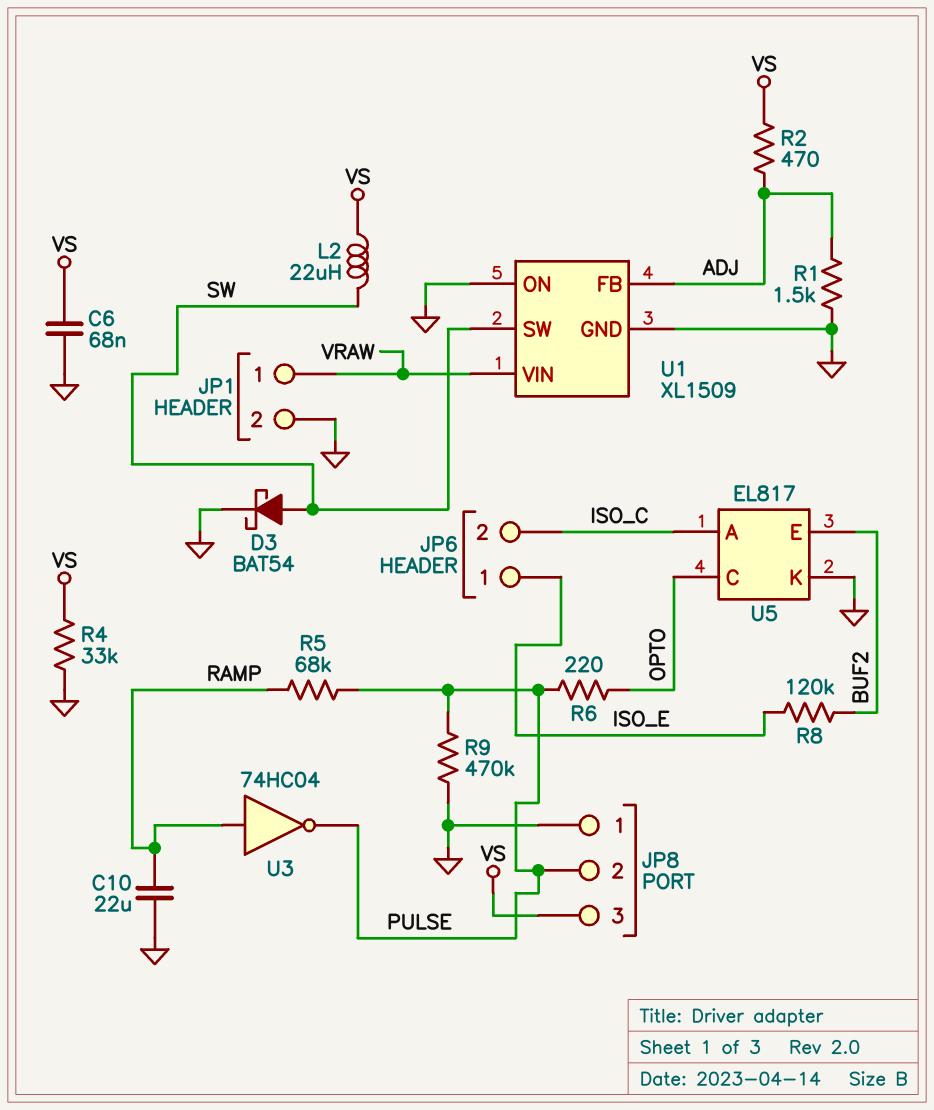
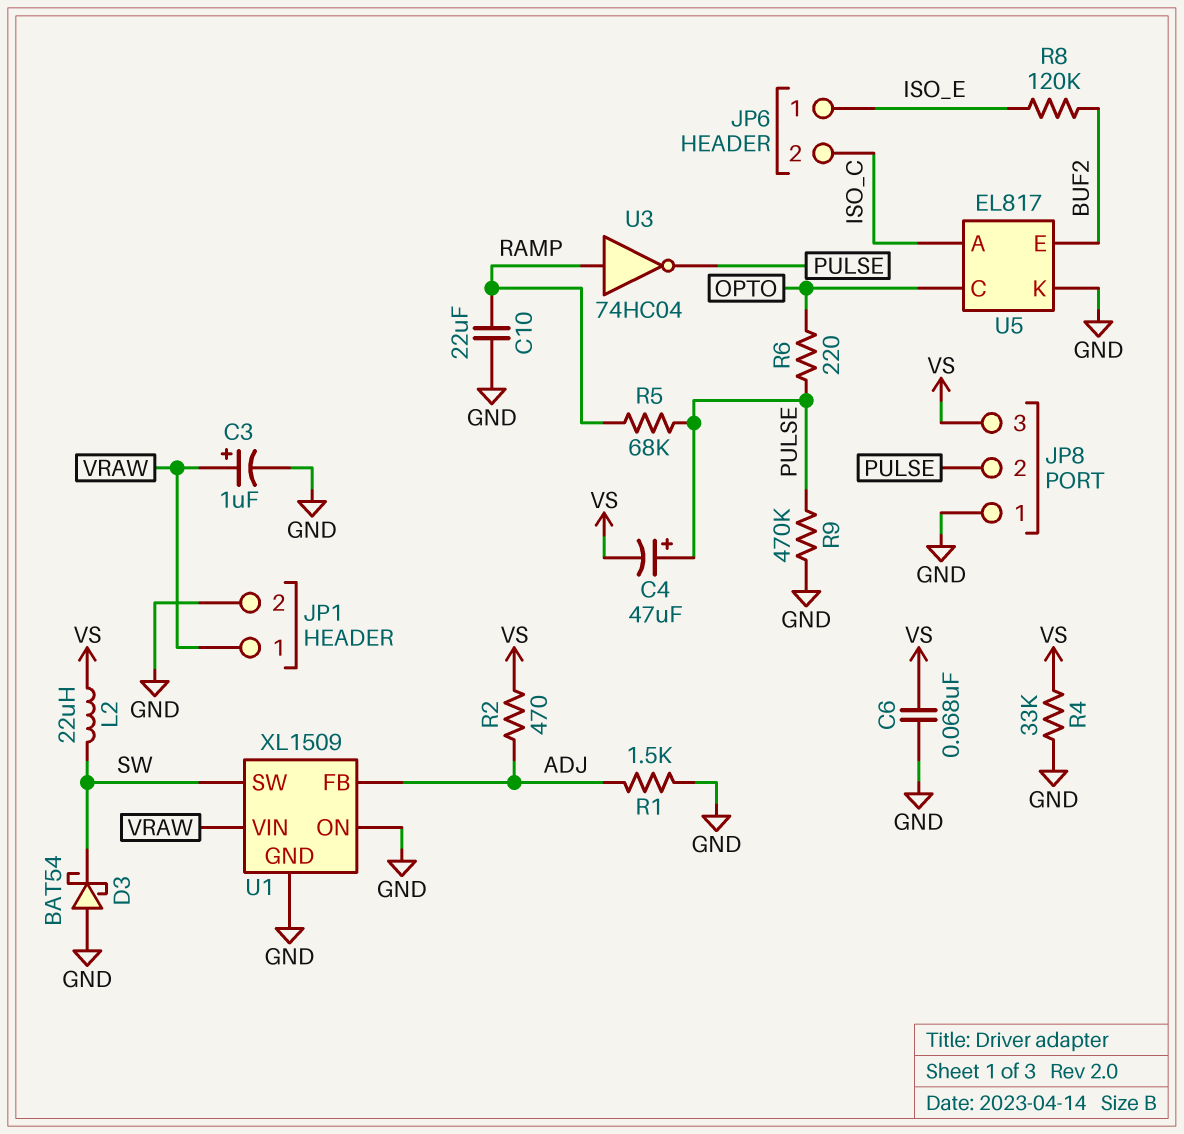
C3: none -> 1uF (plus VRAW, minus GND)
C4: none -> 47uF (plus PULSE, minus VS)
D3: schottky BAT54 (A SW, K GND) -> schottky BAT54 (A GND, K SW)

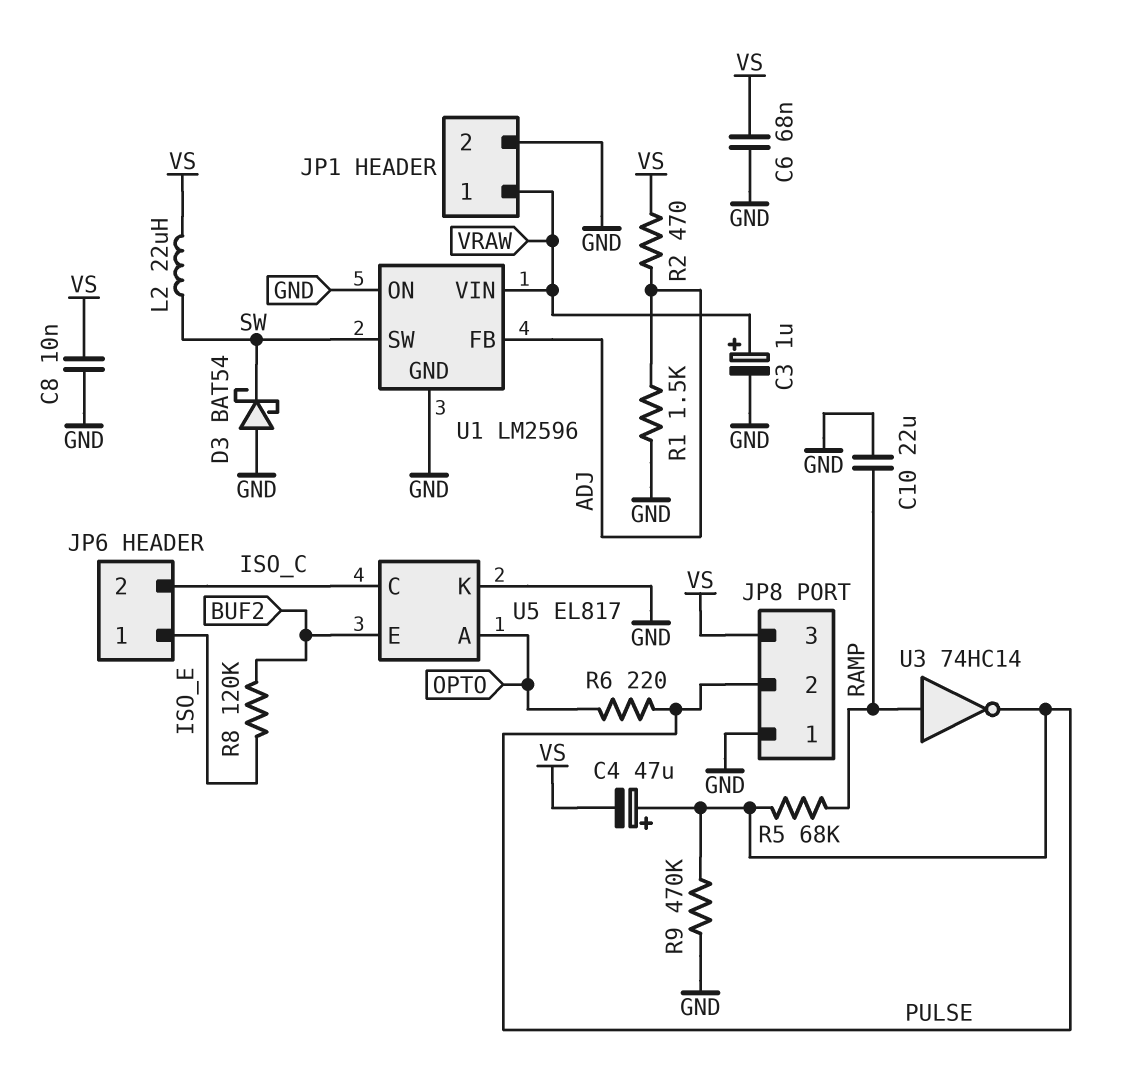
C8: none -> 10nF (GND, VS)
R4: 33k (GND, VS) -> none
U1: XL1509 -> LM2596
U3: NOT 74HC04 (in RAMP, out PULSE) -> NOT 74HC14 (in RAMP, out PULSE)
U5 pin A: ISO_C -> OPTO
U5 pin C: OPTO -> ISO_C

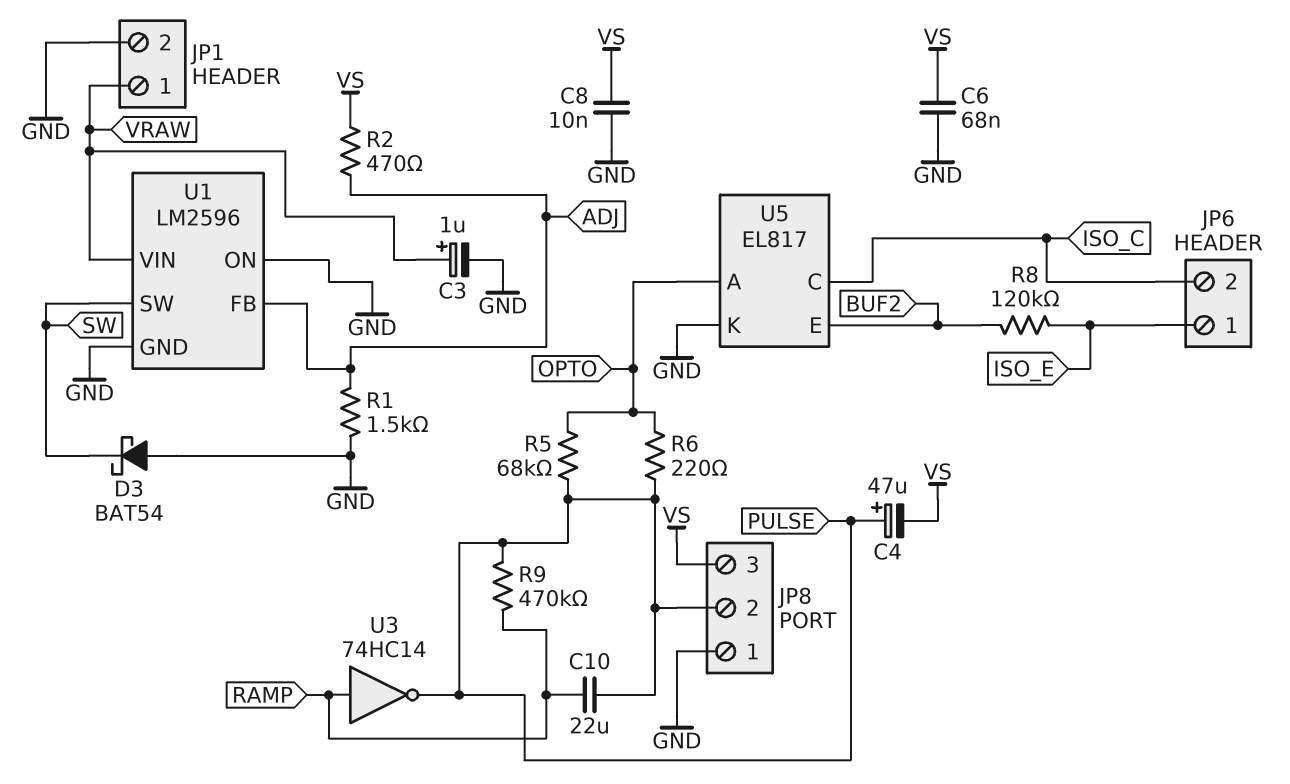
C10: 22uF (GND, RAMP) -> 22uF (PULSE, RAMP)
L2: 22uH (SW, VS) -> none
R5: 68k (PULSE, RAMP) -> 68k (OPTO, PULSE)
R9: 470k (GND, PULSE) -> 470k (PULSE, RAMP)

